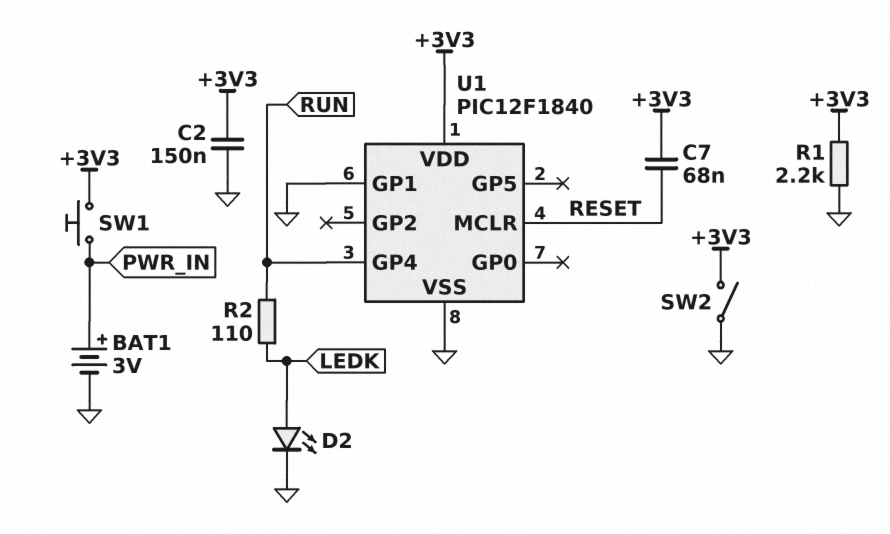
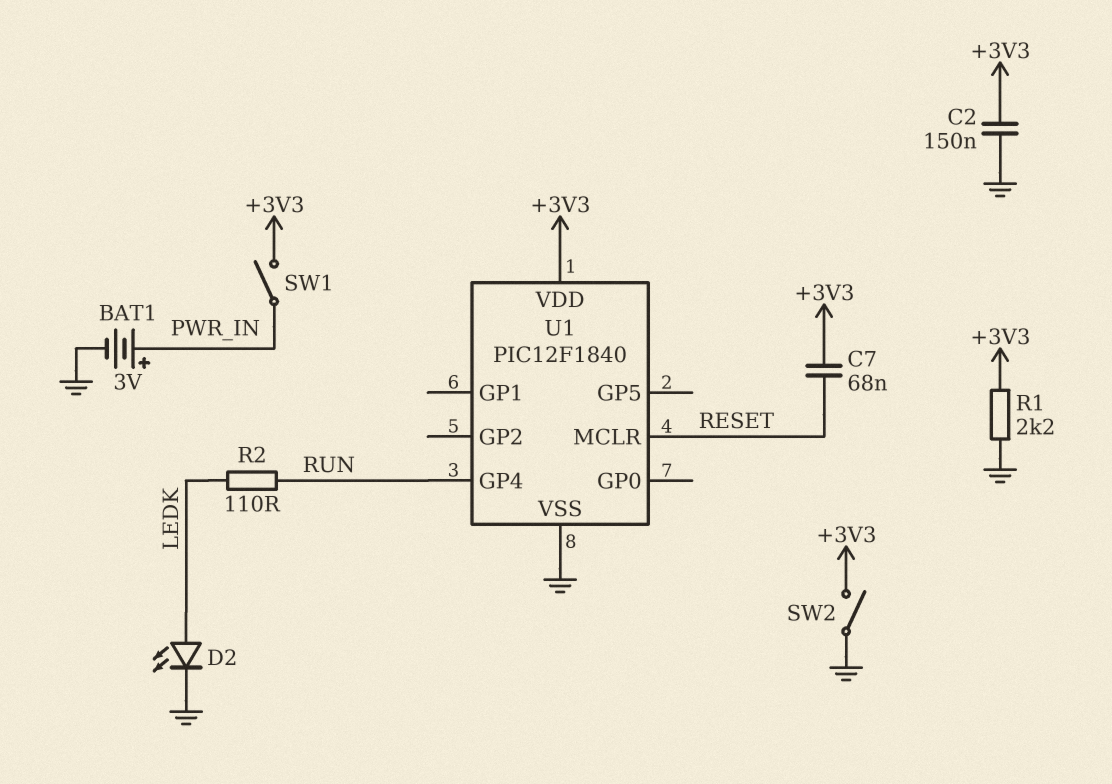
SW1: button (+3V3, PWR_IN) -> switch (+3V3, PWR_IN)
U1 pin GP1: GND -> none

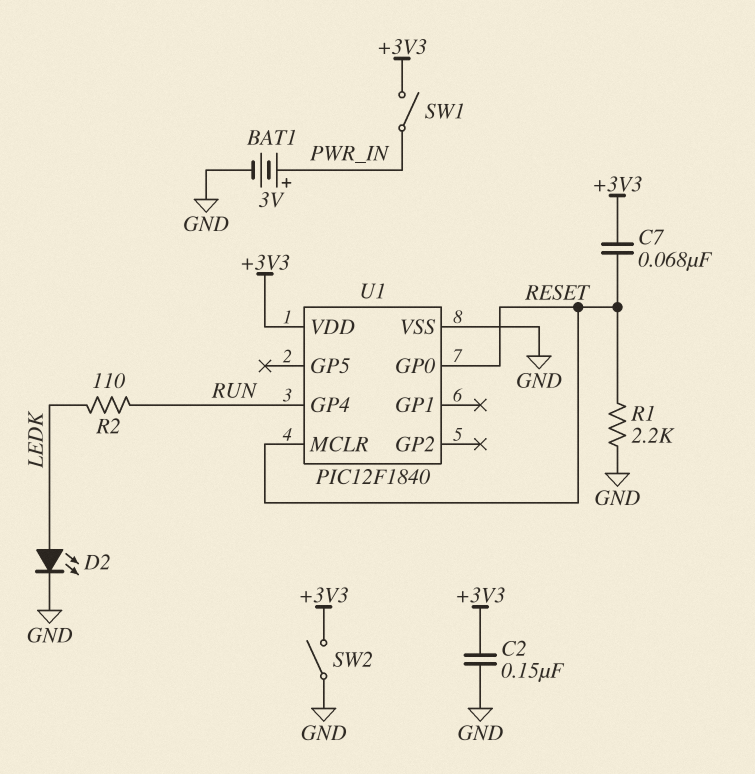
R1: 2.2k (+3V3, GND) -> 2.2k (GND, RESET)
U1 pin GP0: none -> RESET

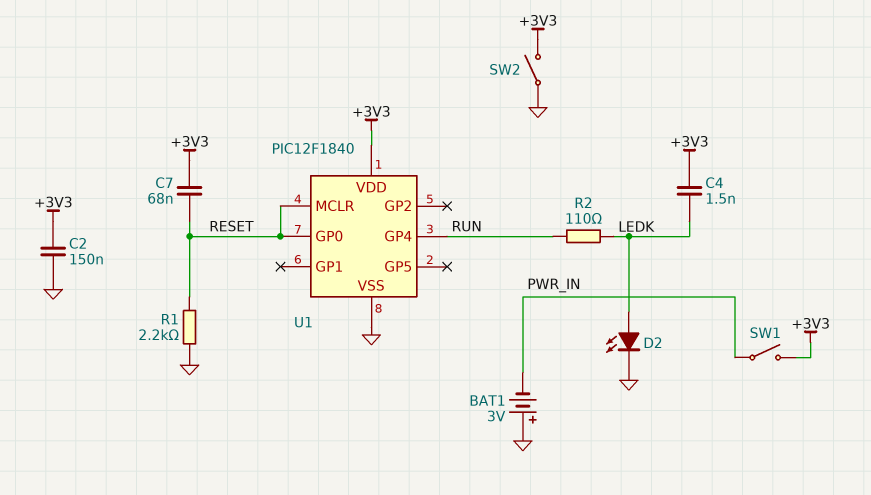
BAT1: 3V (plus PWR_IN, minus GND) -> 3V (plus GND, minus PWR_IN)
C4: none -> 1.5nF (+3V3, LEDK)

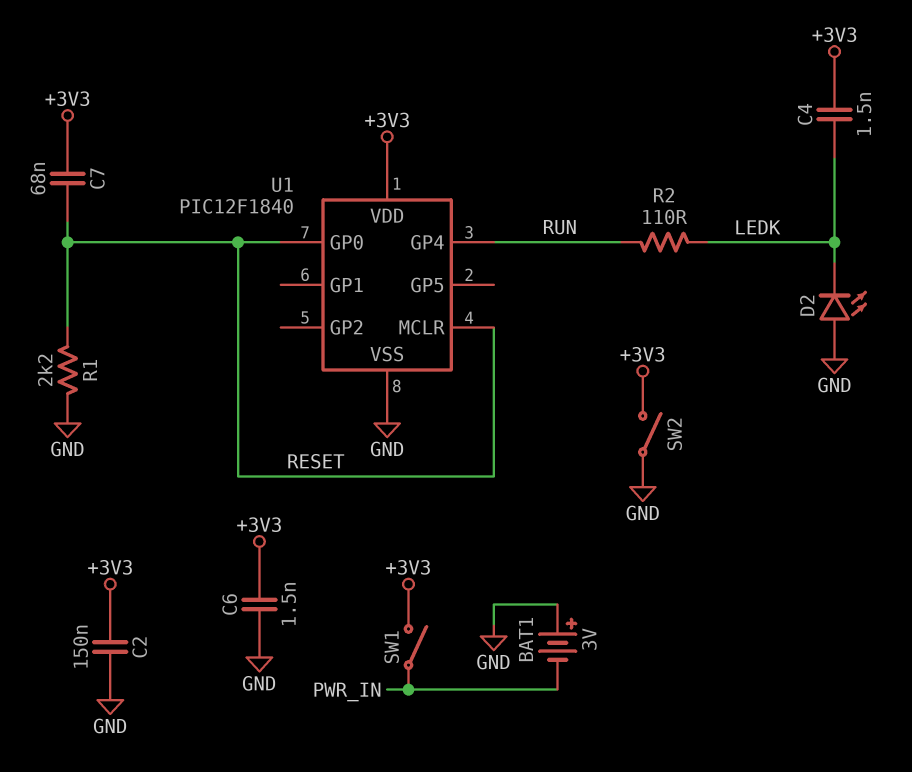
C6: none -> 1.5nF (+3V3, GND)
D2: LED (A LEDK, K GND) -> LED (A GND, K LEDK)

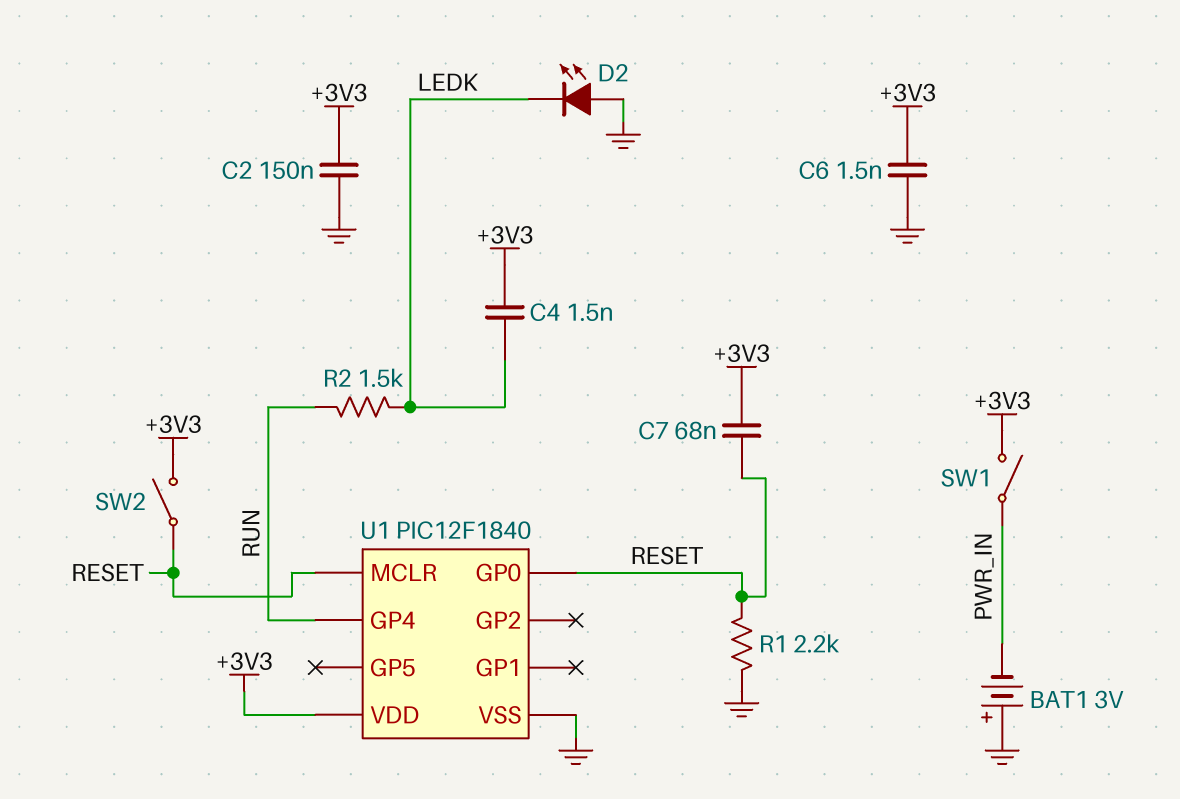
R2: 110 (LEDK, RUN) -> 1.5k (LEDK, RUN)
SW2: switch (+3V3, GND) -> switch (+3V3, RESET)

